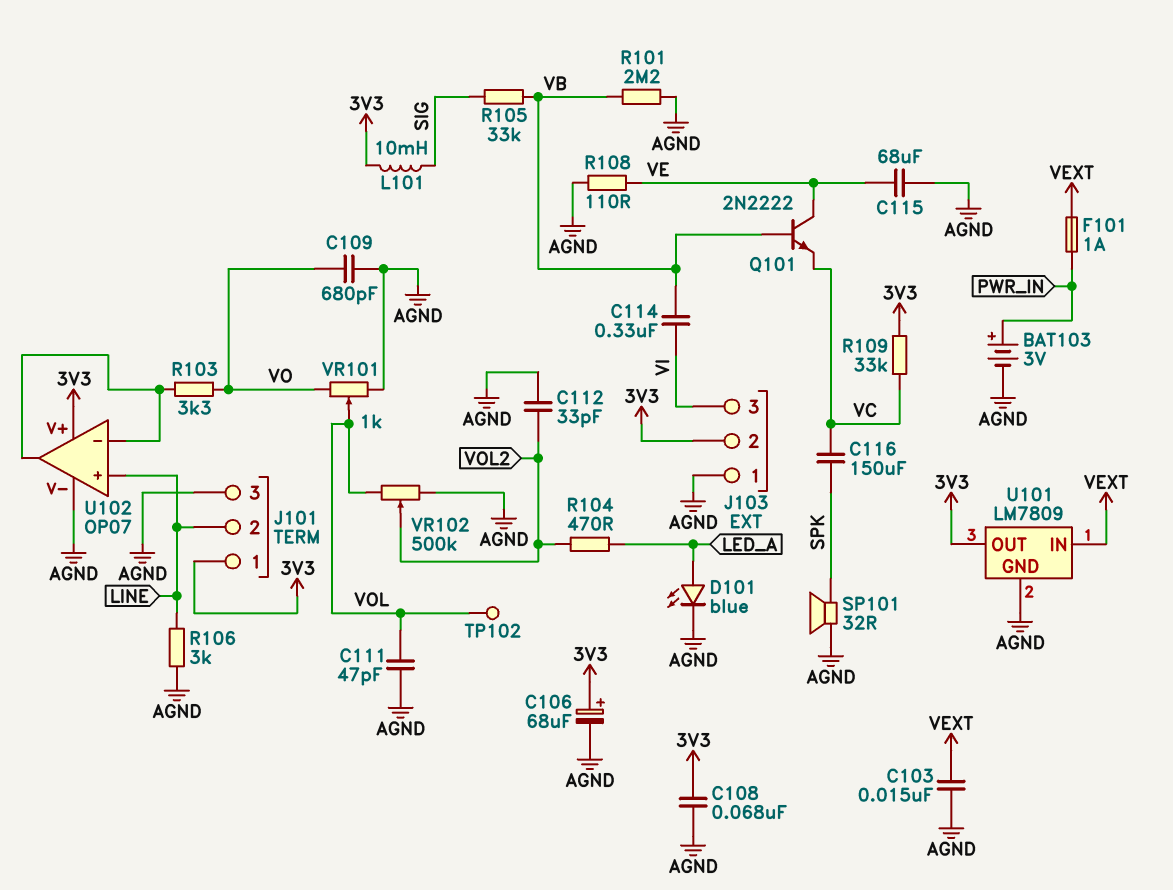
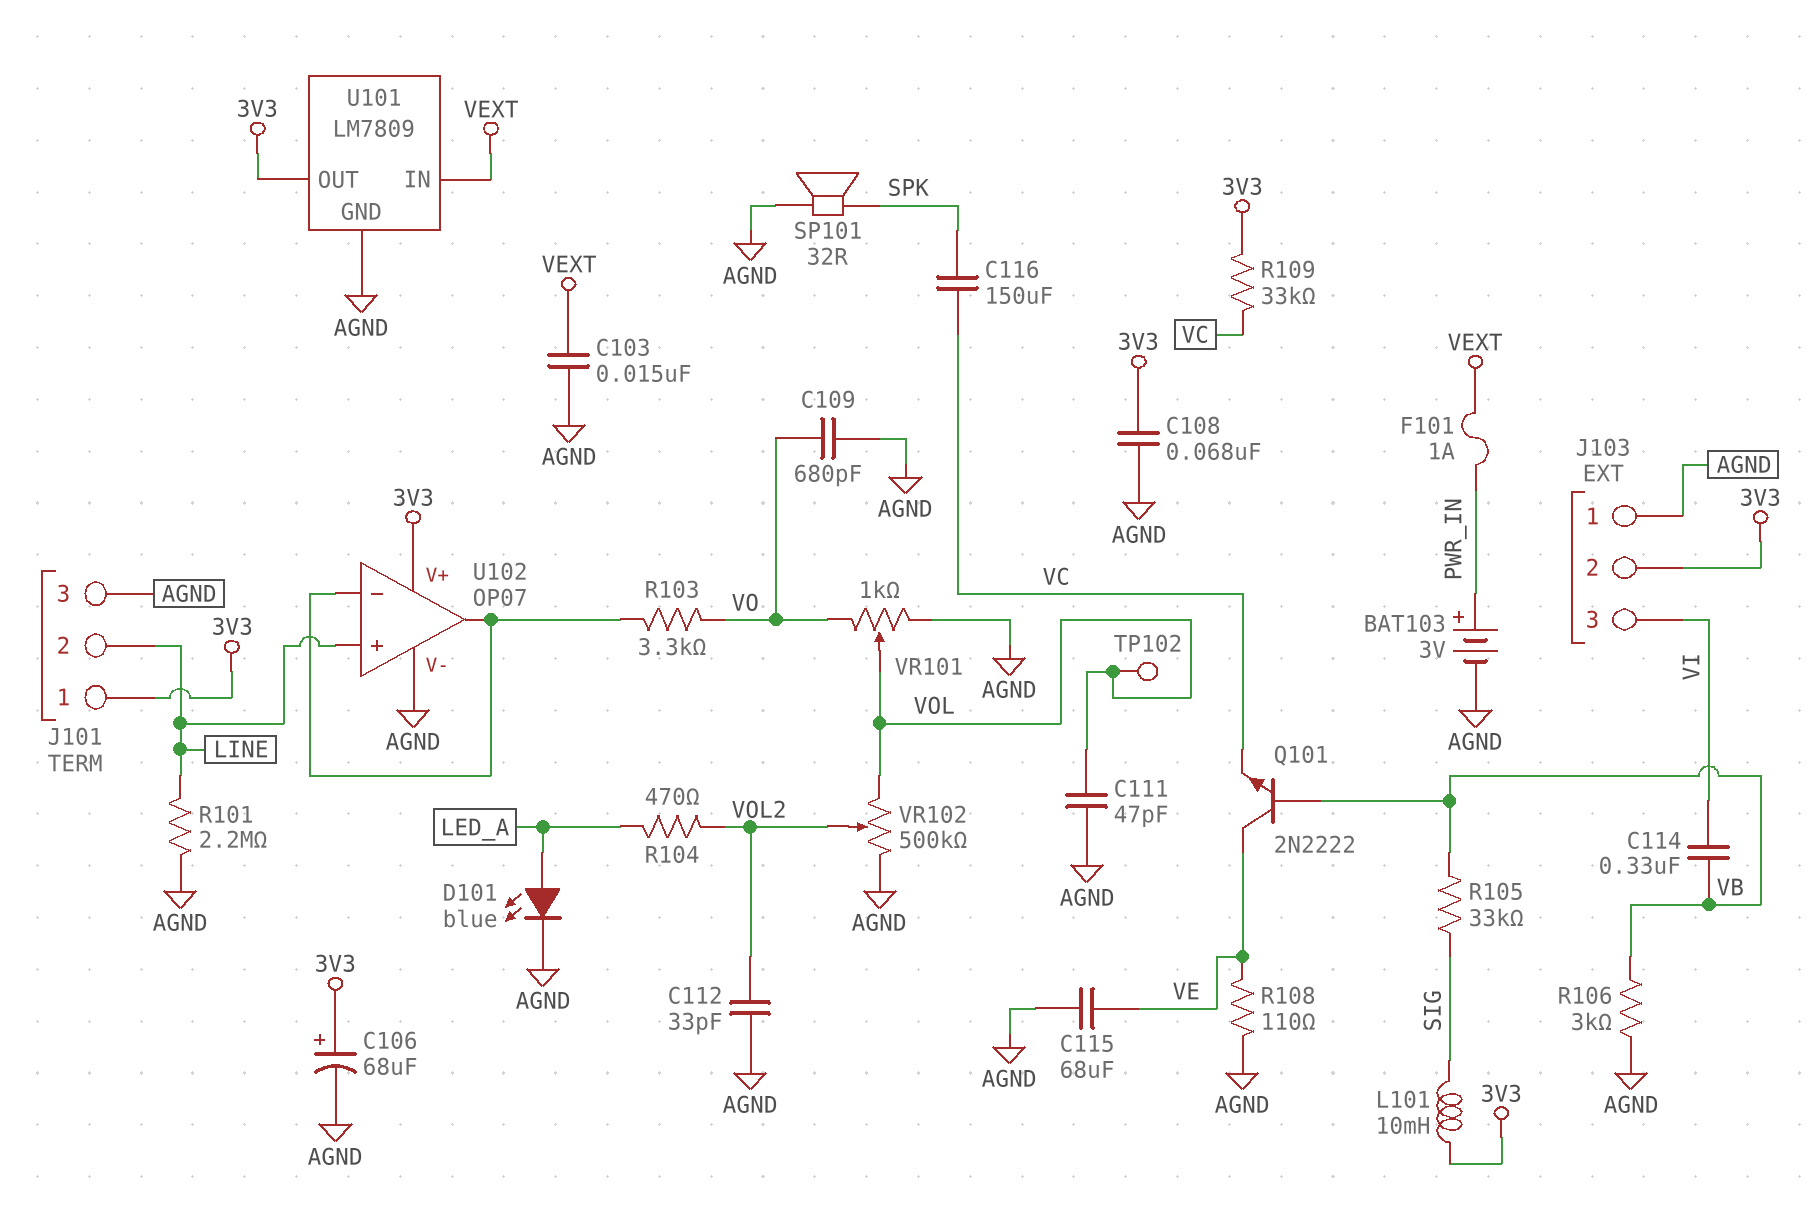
R101: 2.2M (AGND, VB) -> 2.2M (AGND, LINE)
R106: 3k (AGND, LINE) -> 3k (AGND, VB)

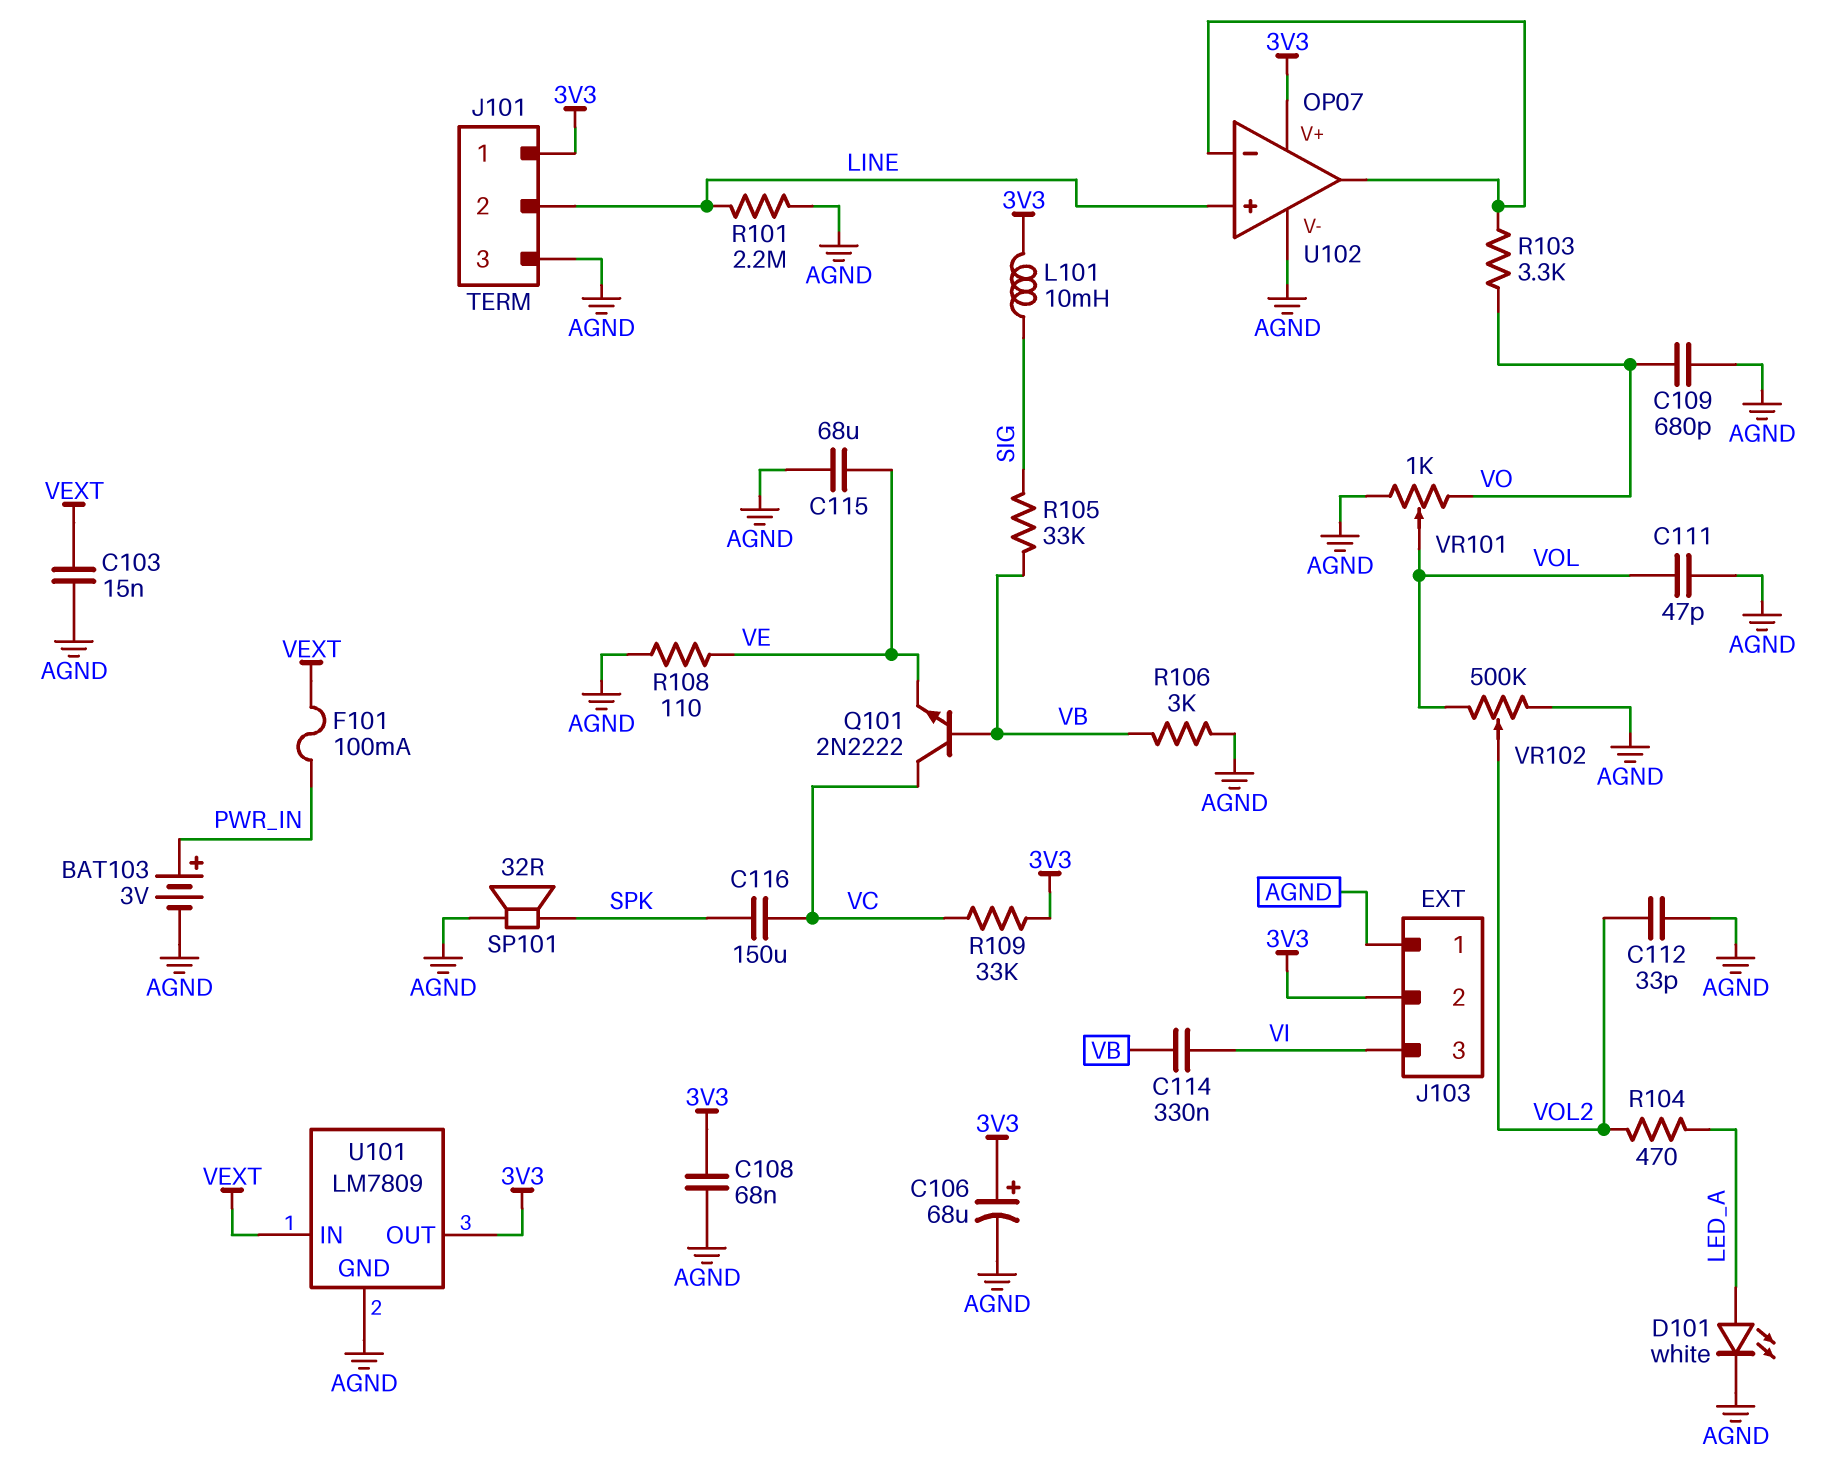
D101: LED blue (A LED_A, K AGND) -> LED white (A LED_A, K AGND)
F101: 1A (PWR_IN, VEXT) -> 100mA (PWR_IN, VEXT)
Q101: NPN 2N2222 (B VB, C VE, E VC) -> NPN 2N2222 (B VB, C VC, E VE)
TP102: test point (VOL) -> none

